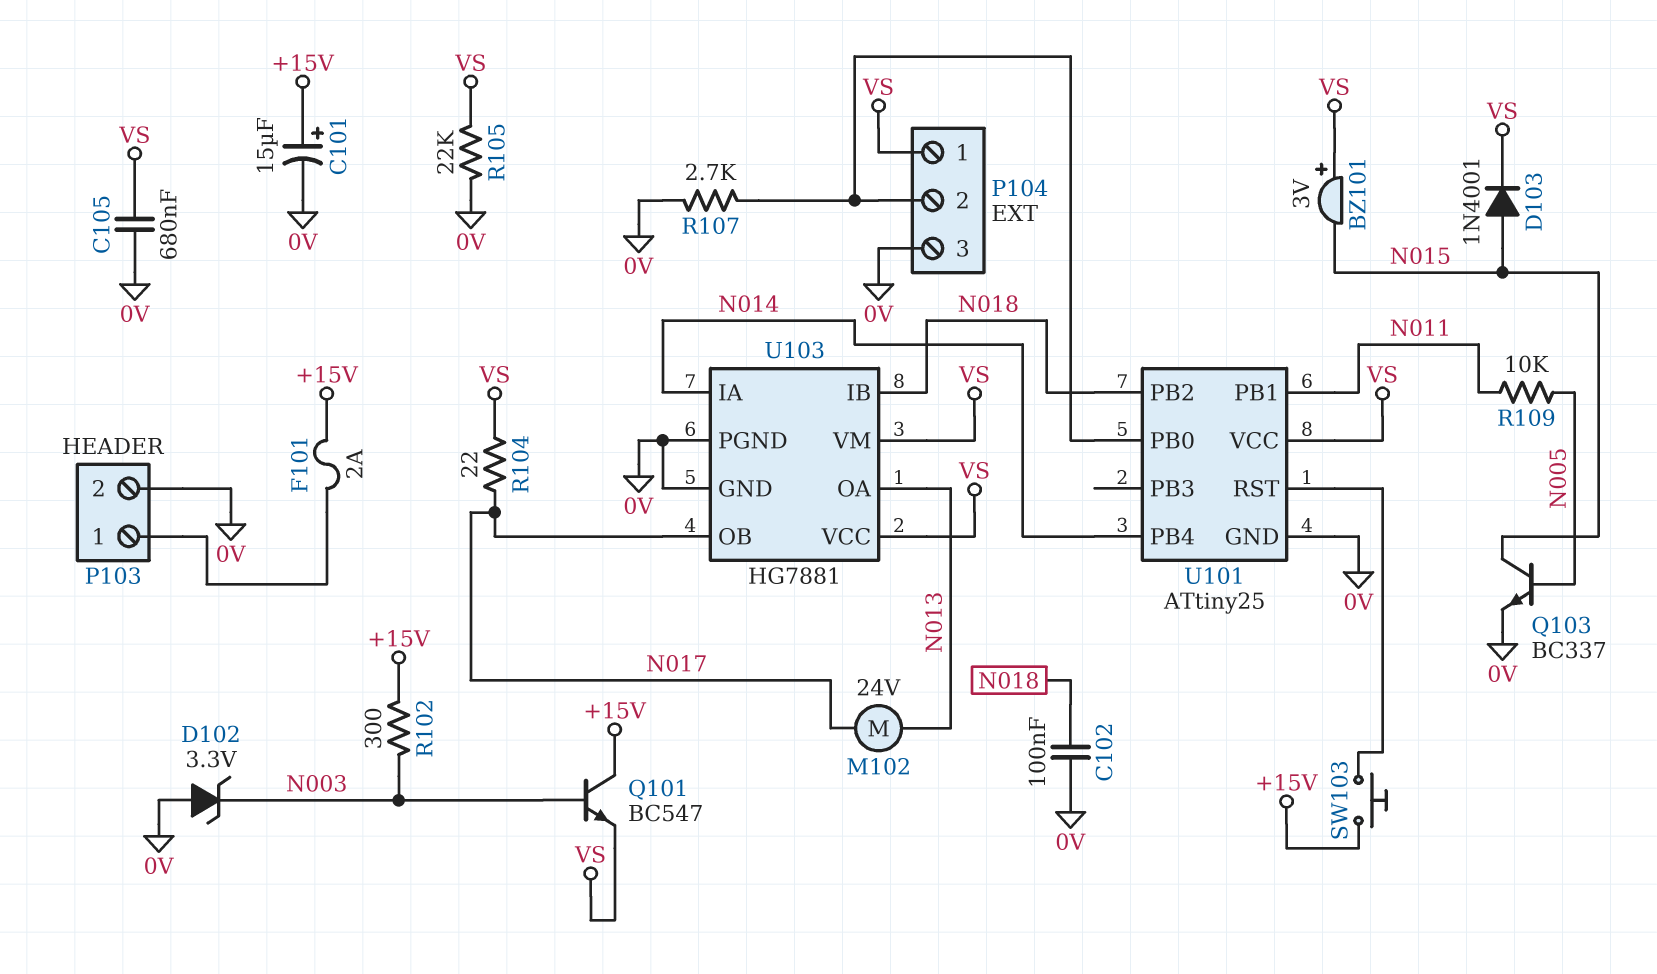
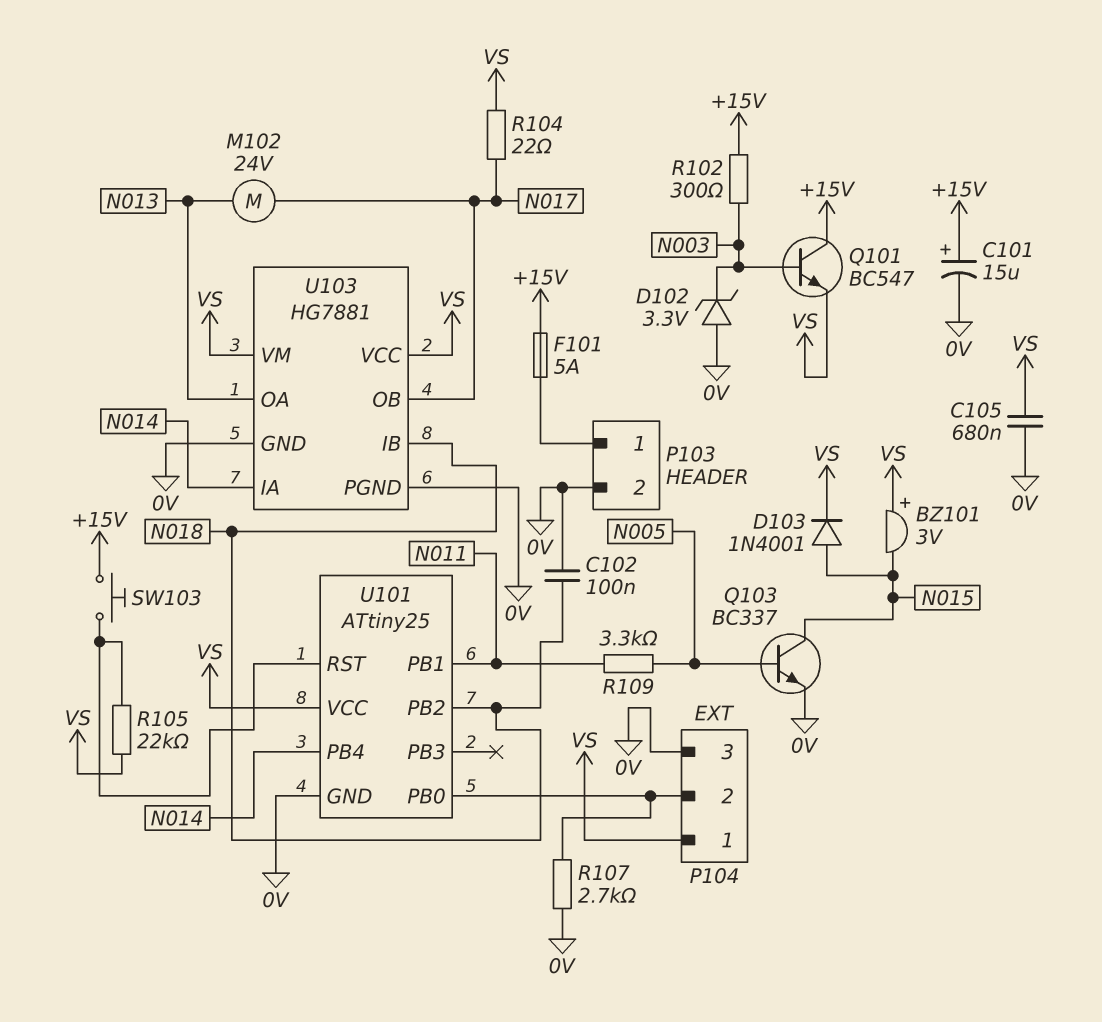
F101: 2A (+15V, P103/1) -> 5A (+15V, P103/1)
R105: 22k (0V, VS) -> 22k (U101/RST, VS)
R109: 10k (N005, N011) -> 3.3k (N005, N011)

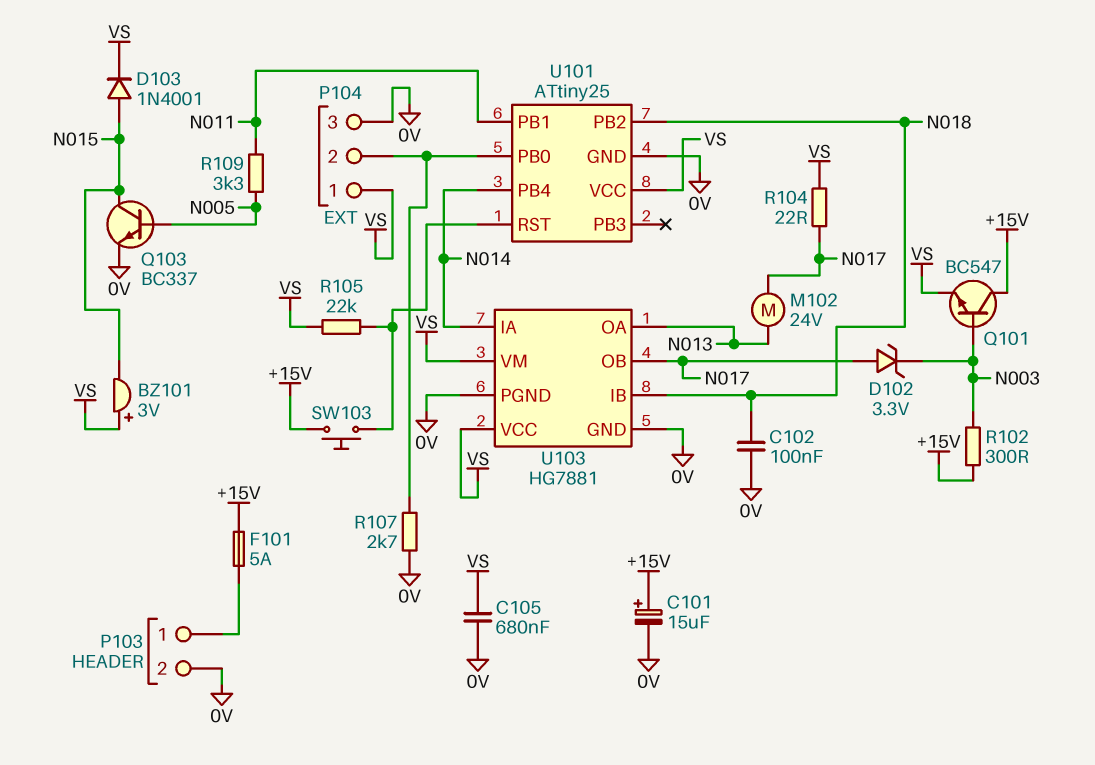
D102: zener 3.3V (A 0V, K N003) -> zener 3.3V (A N017, K N003)

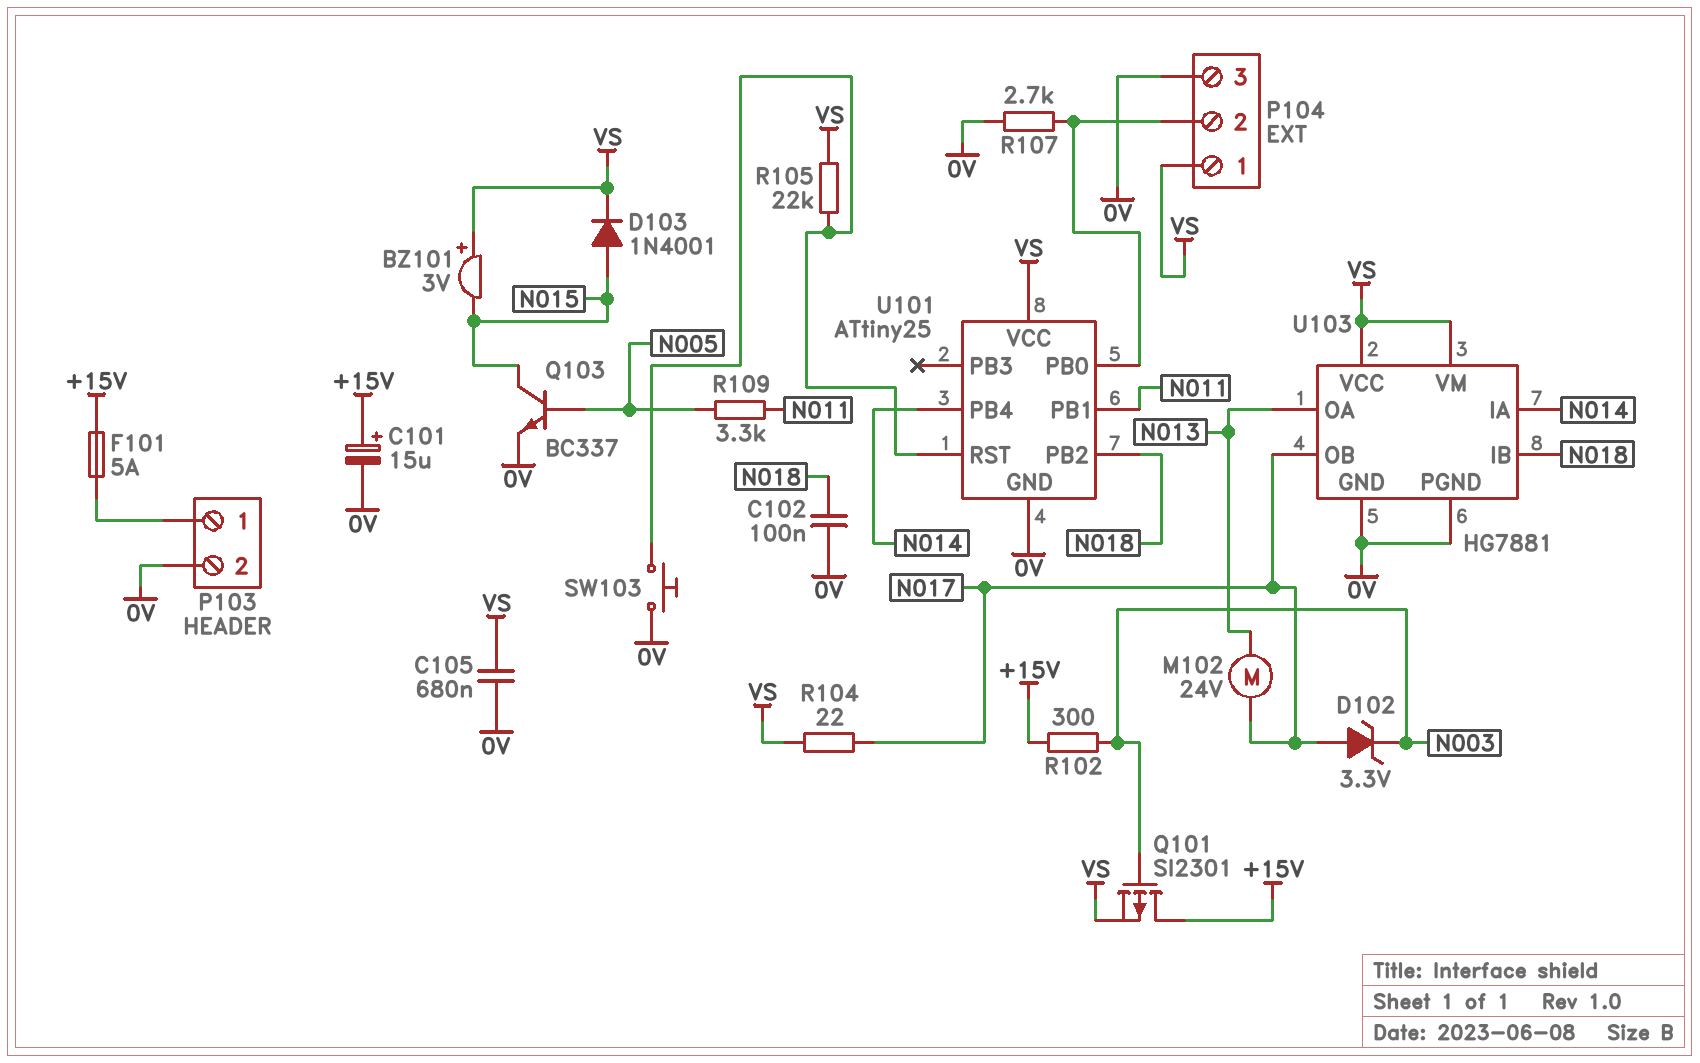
Q101: NPN BC547 (B N003, C +15V, E VS) -> PMOS SI2301 (G N003, D +15V, S VS)
SW103: button (+15V, U101/RST) -> button (0V, U101/RST)

